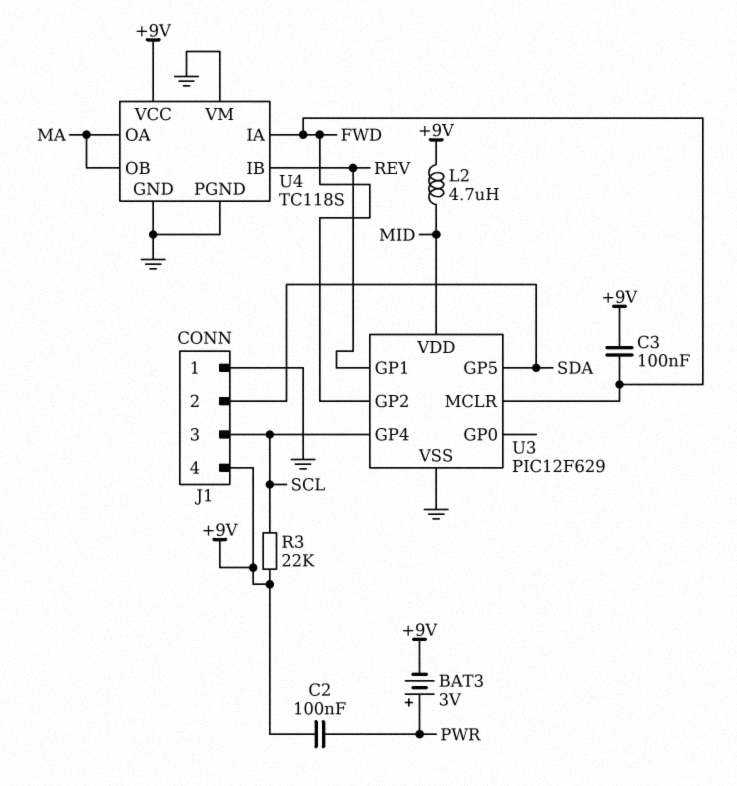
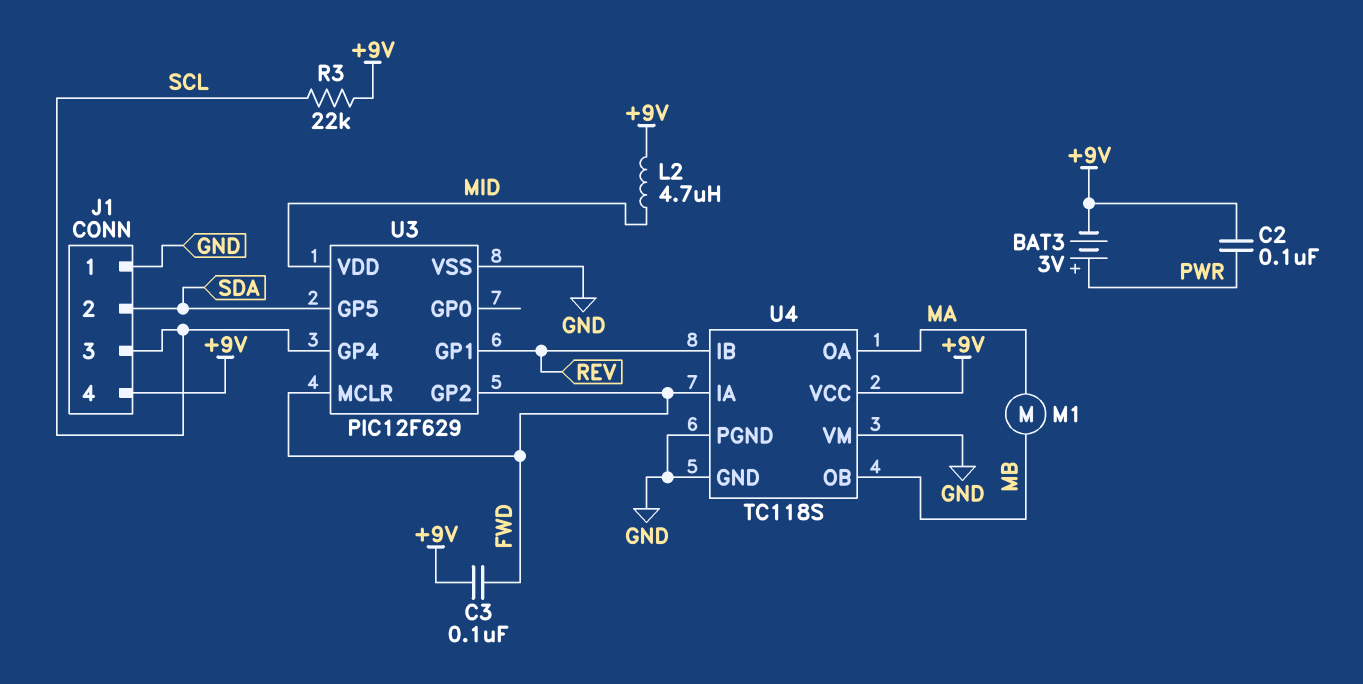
M1: none -> motor (MA, MB)
U4 pin OB: MA -> MB

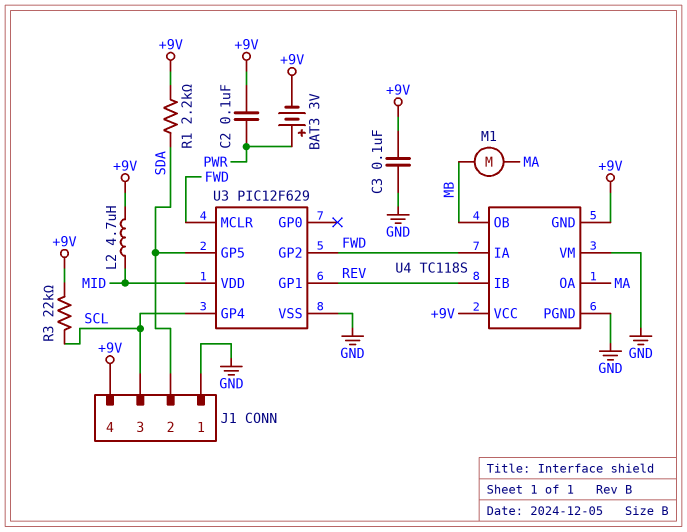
C3: 100nF (+9V, FWD) -> 100nF (+9V, GND)
R1: none -> 2.2k (+9V, SDA)
U4 pin GND: GND -> +9V

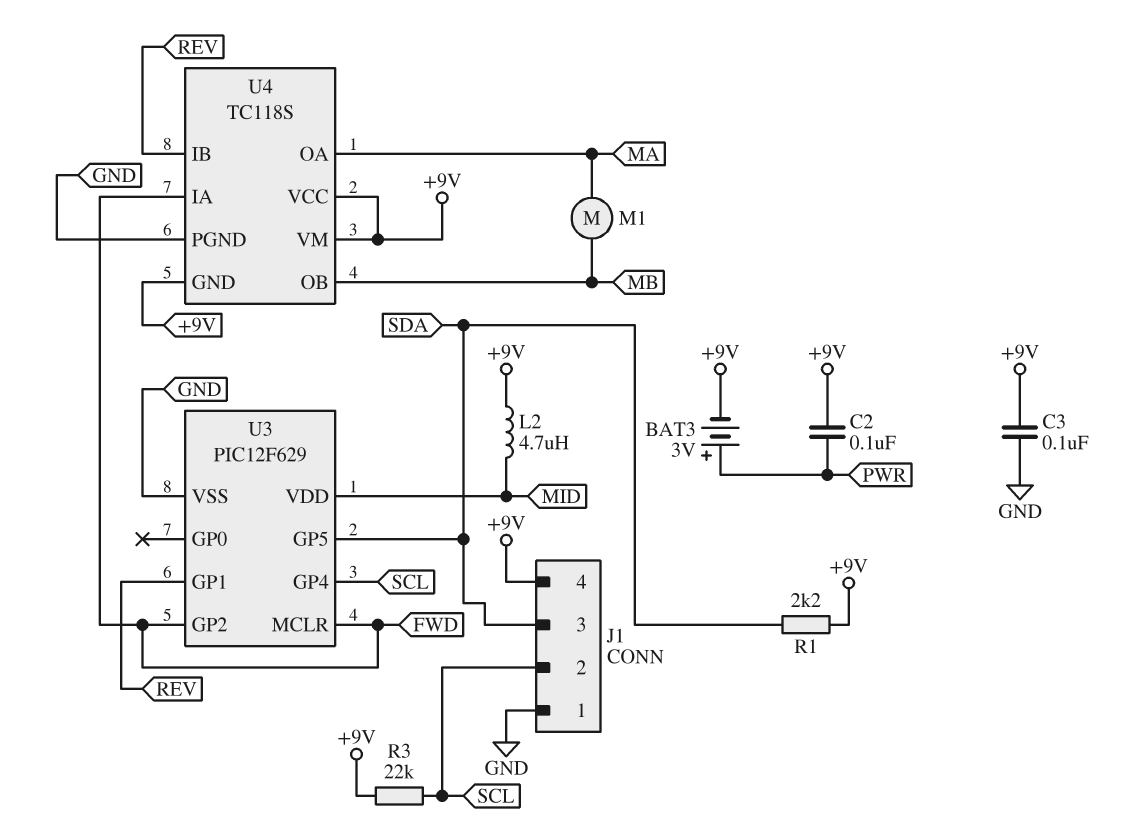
J1 pin 2: SDA -> SCL
J1 pin 3: SCL -> SDA
U4 pin VM: GND -> +9V

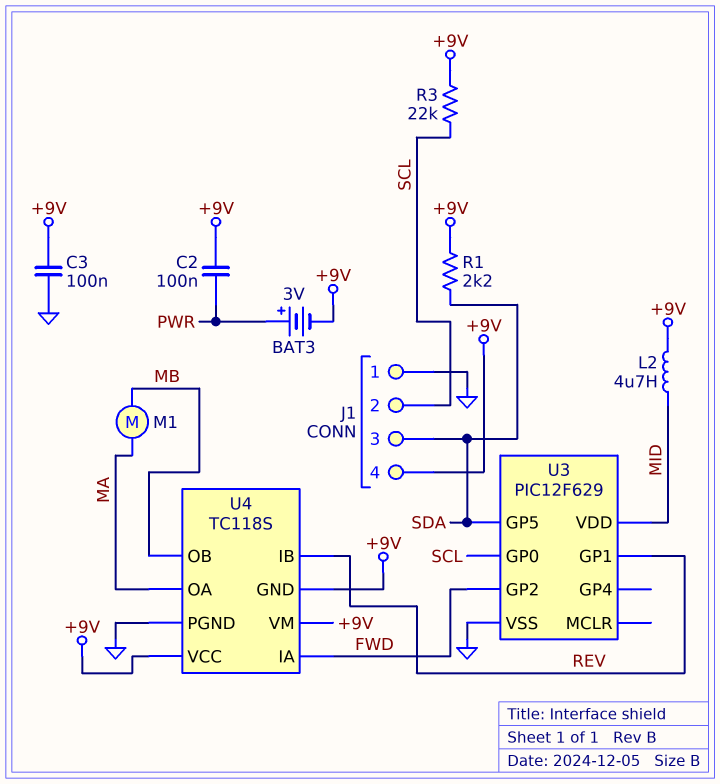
U3 pin GP0: none -> SCL
U3 pin GP4: SCL -> none
U3 pin MCLR: FWD -> none

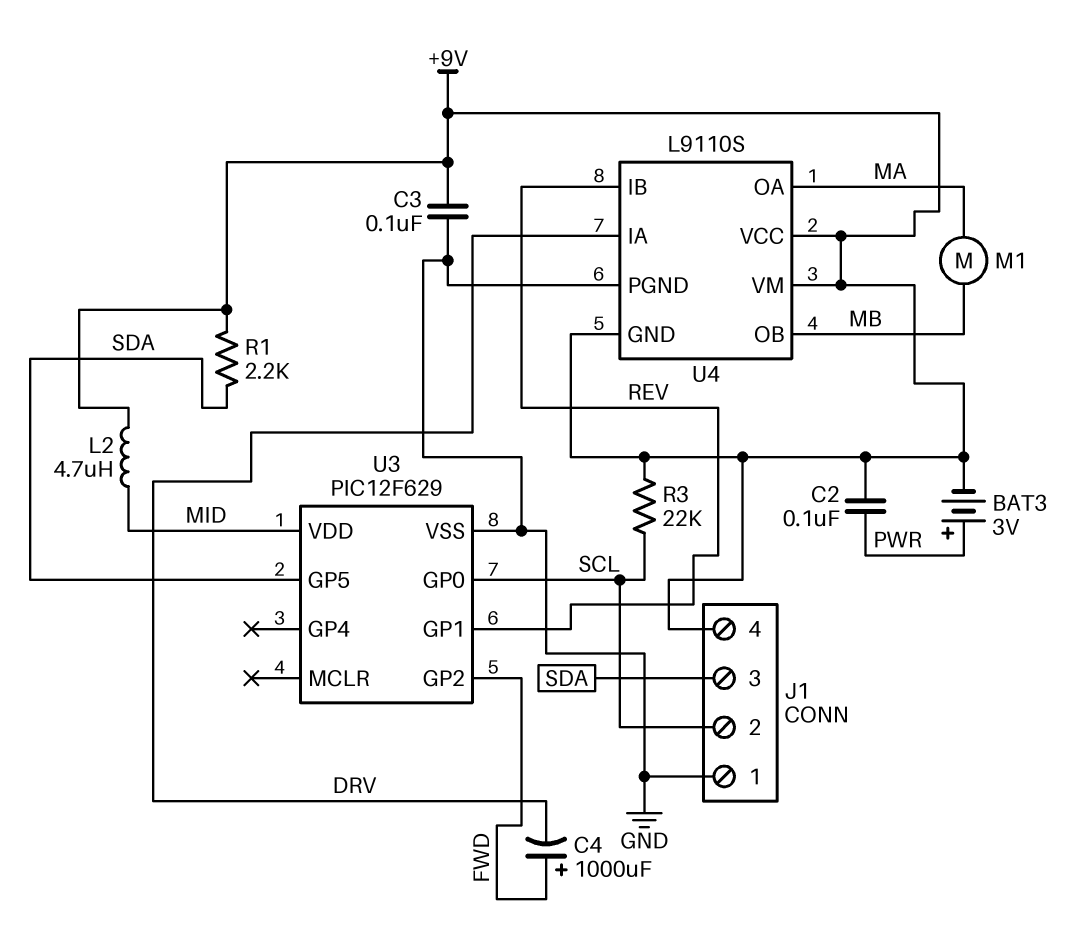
C4: none -> 1000uF (plus FWD, minus DRV)
U4: TC118S -> L9110S
U4 pin IA: FWD -> DRV

